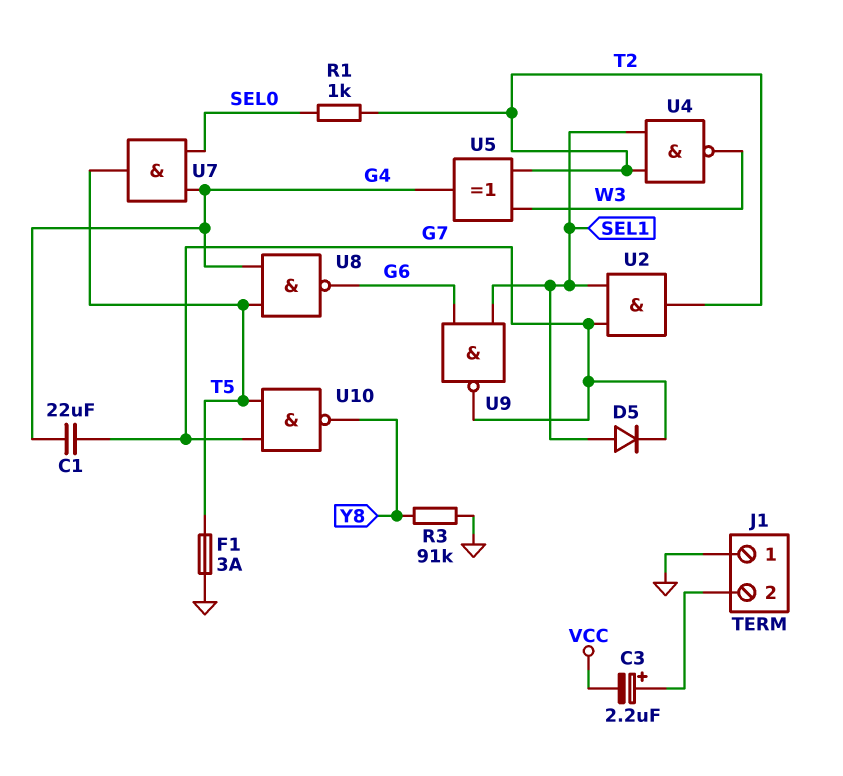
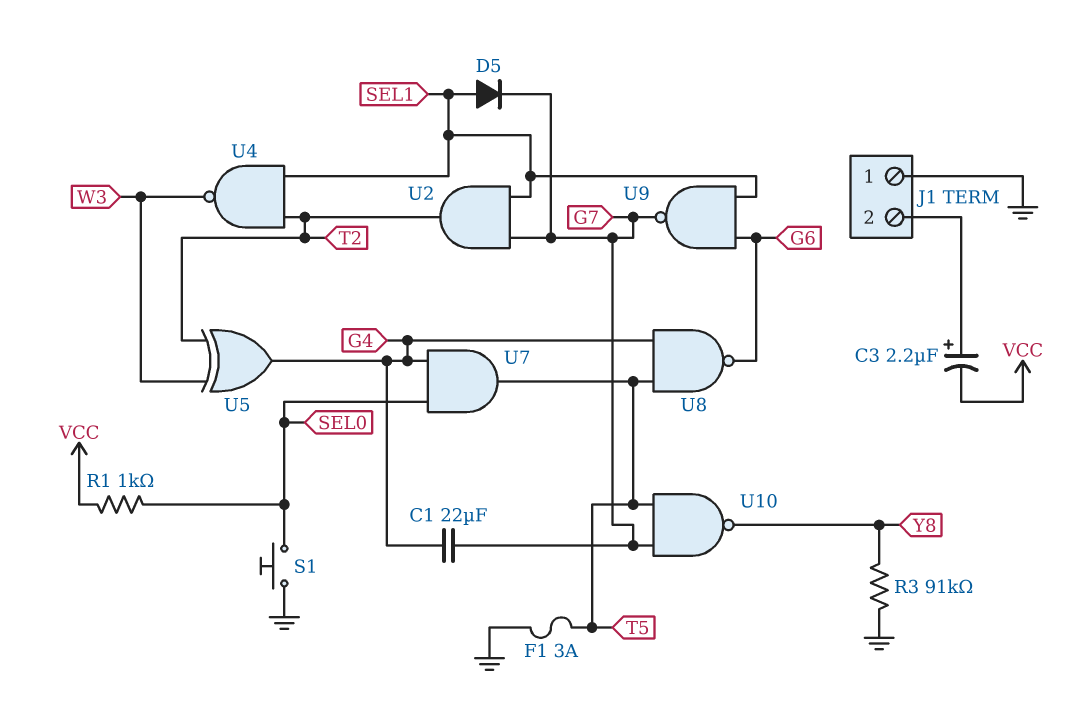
R1: 1k (SEL0, T2) -> 1k (SEL0, VCC)
S1: none -> button (GND, SEL0)

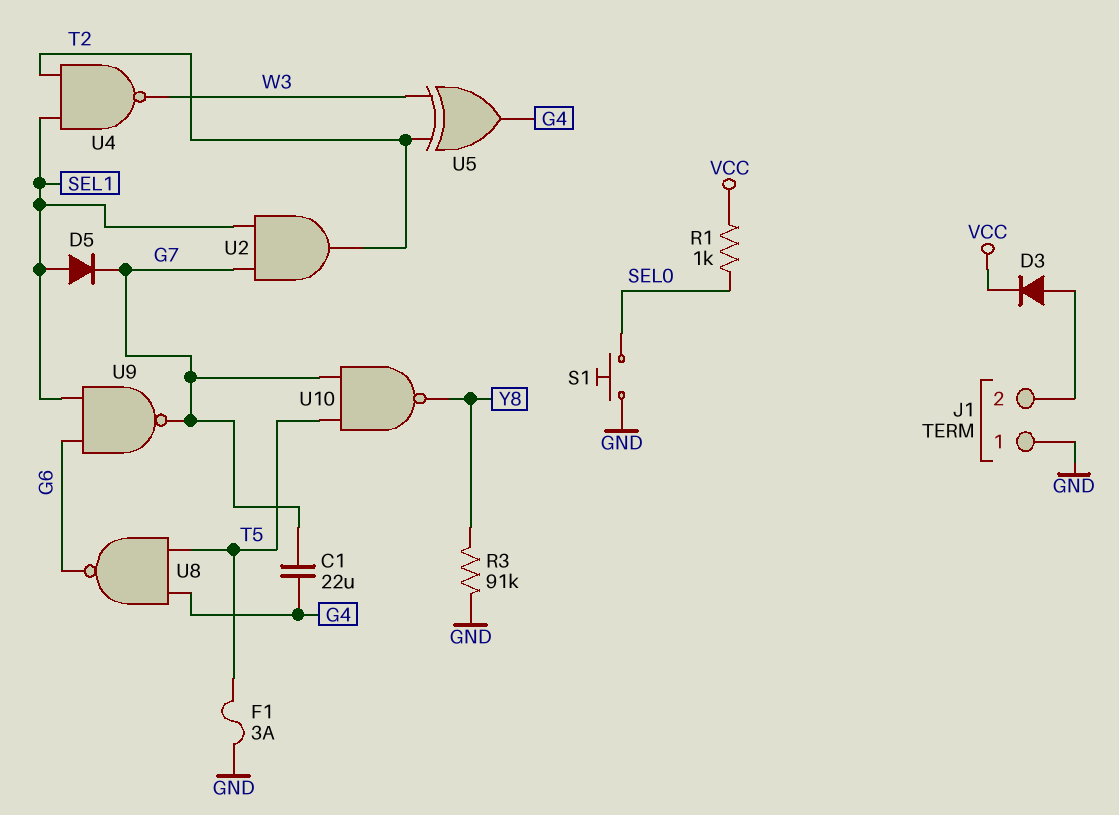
C3: 2.2uF (plus J1/2, minus VCC) -> none
D3: none -> diode (A J1/2, K VCC)
U7: AND (in G4, in SEL0, out T5) -> none

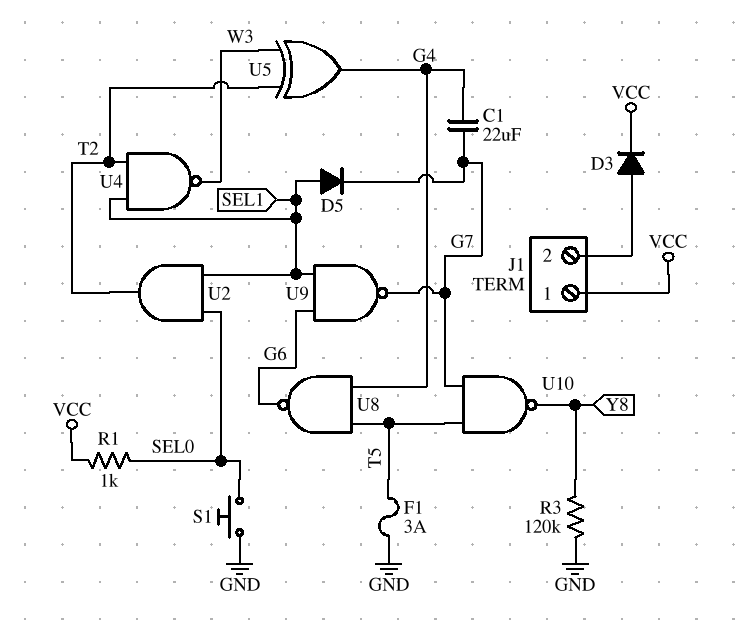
J1 pin 1: GND -> VCC
R3: 91k (GND, Y8) -> 120k (GND, Y8)
U2: AND (in G7, in SEL1, out T2) -> AND (in SEL0, in SEL1, out T2)

